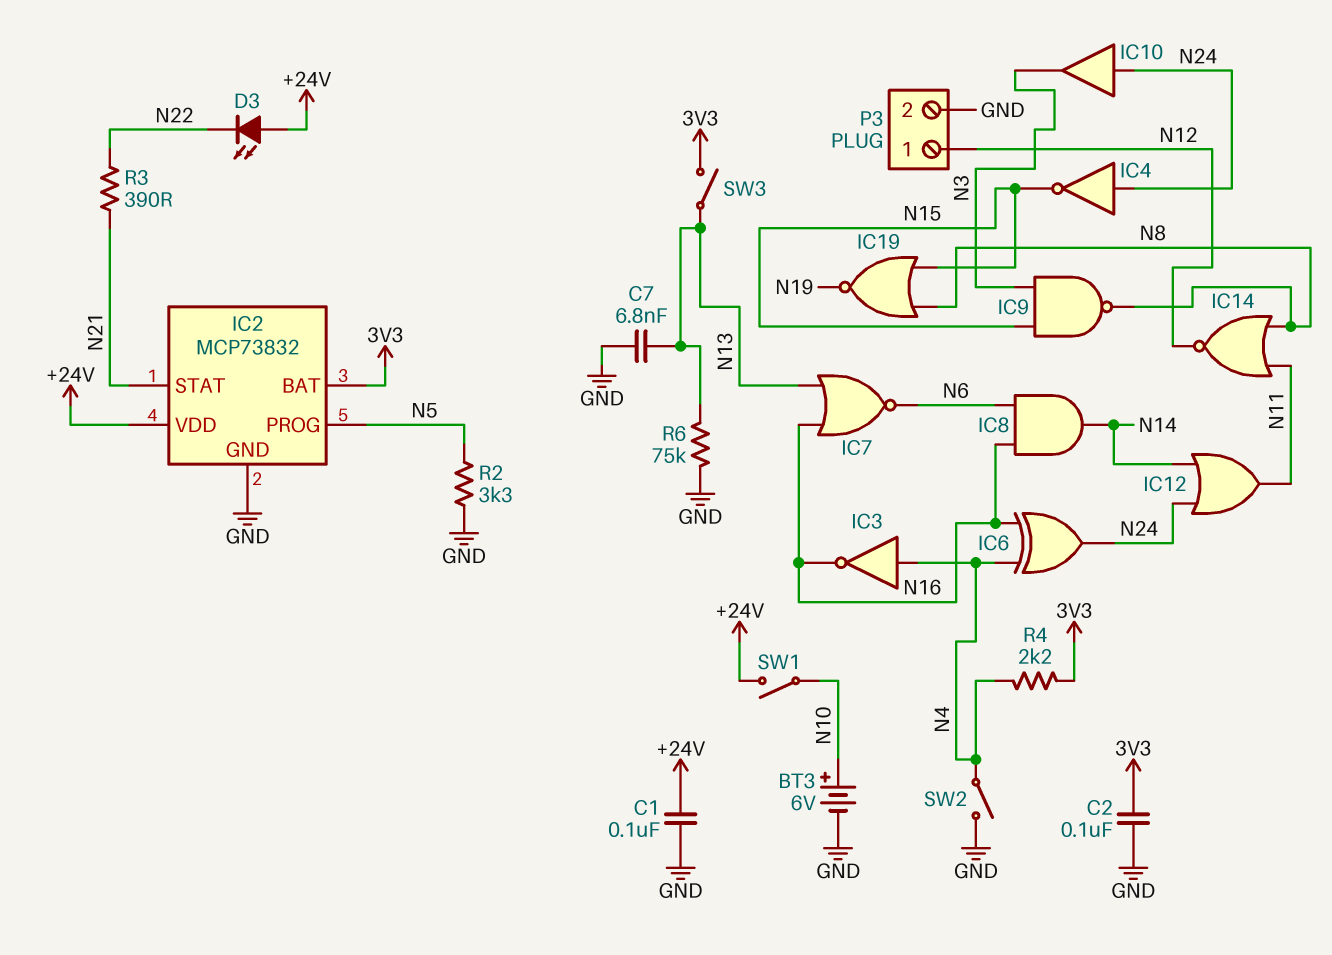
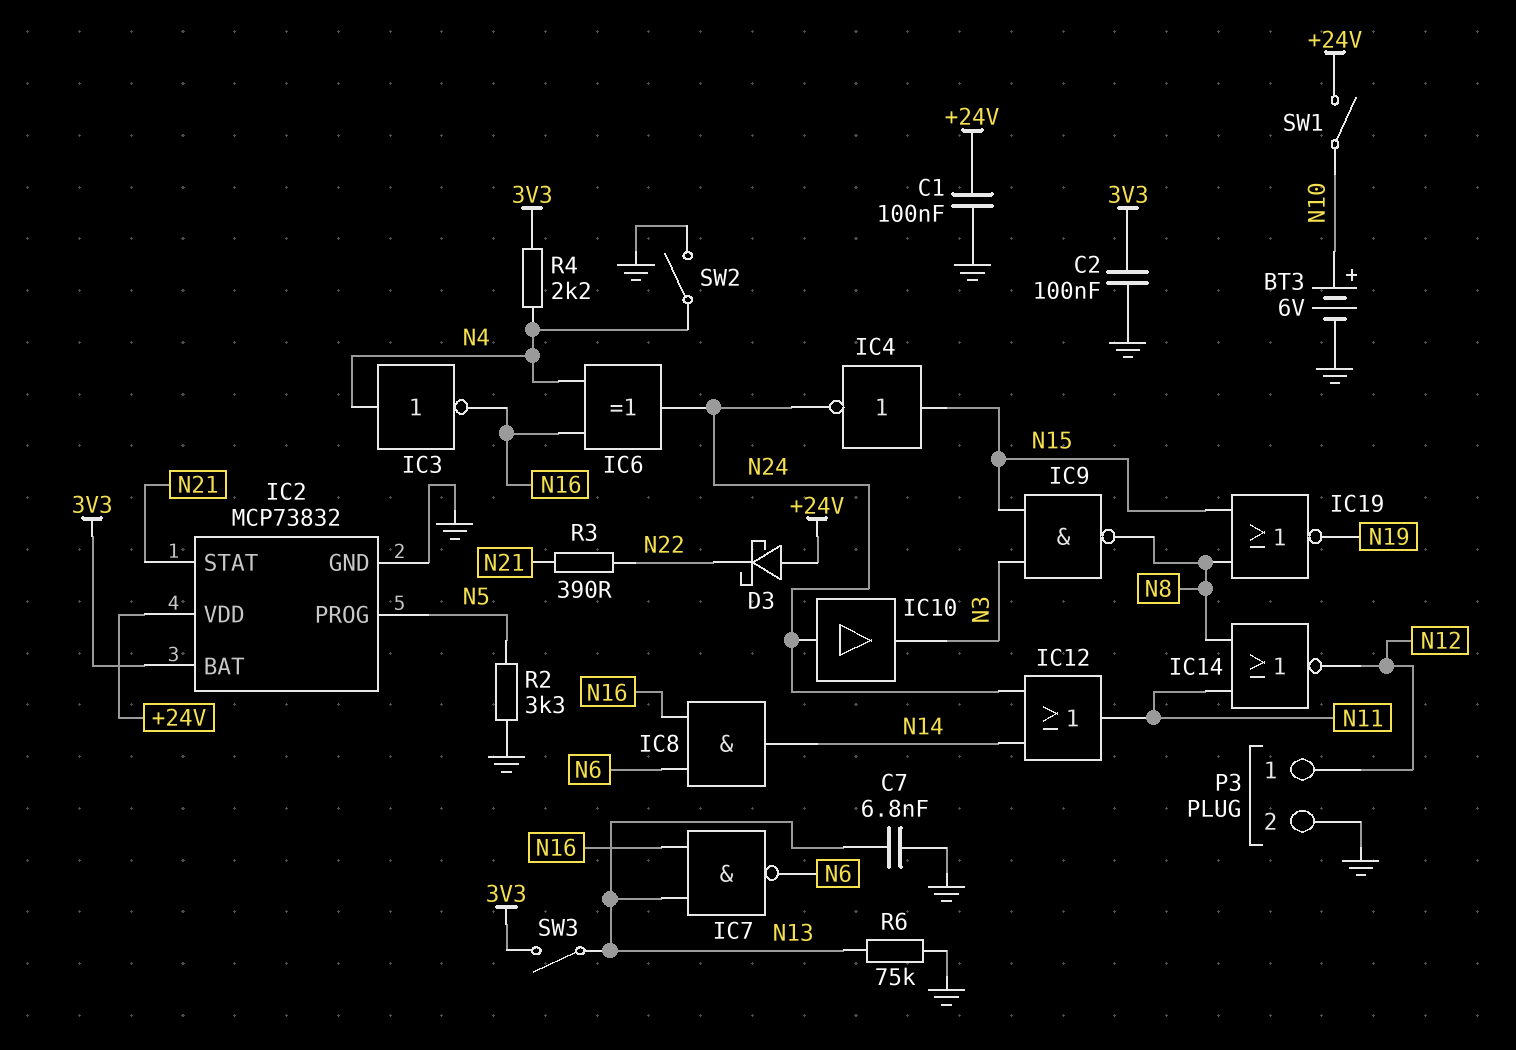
D3: LED (A +24V, K N22) -> schottky (A +24V, K N22)
IC4: NOT (in N24, out N15) -> NOT (in N15, out N24)
IC7: NOR (in N13, in N16, out N6) -> NAND (in N13, in N16, out N6)

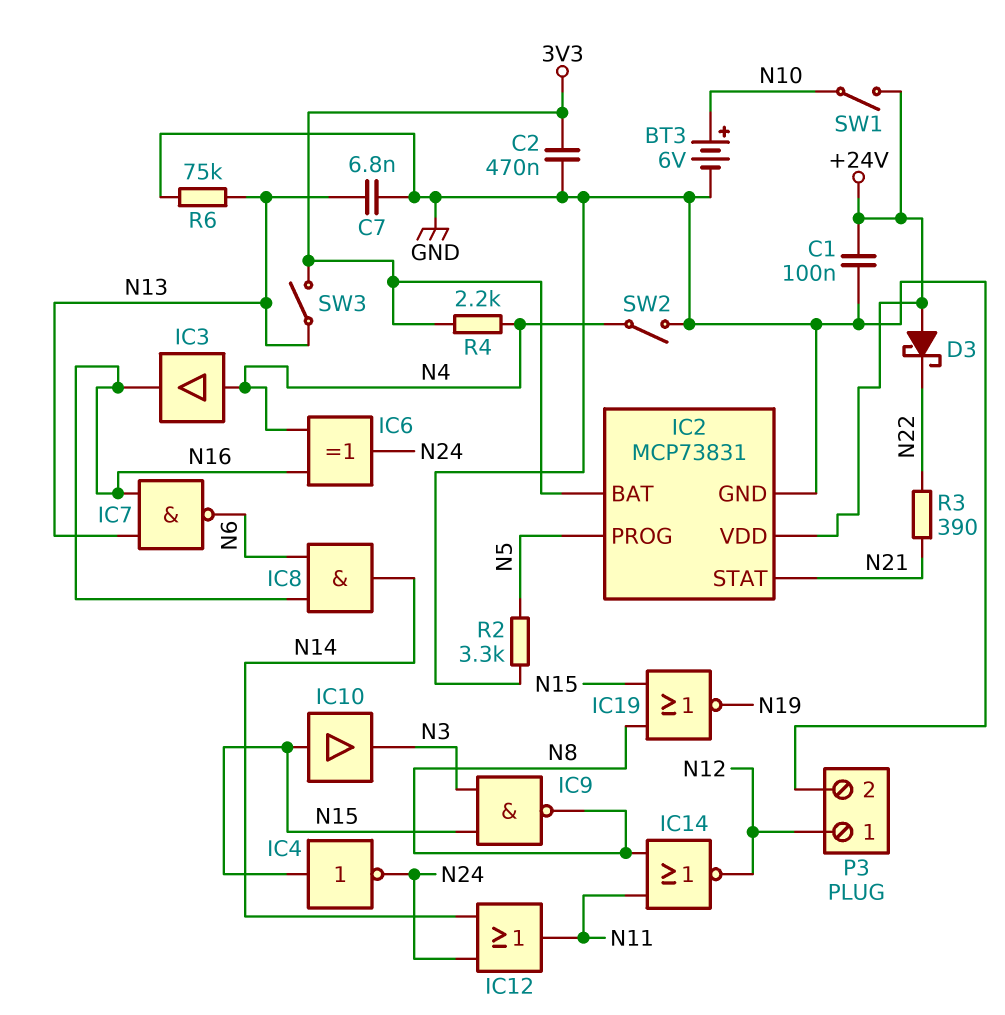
C2: 100nF (3V3, GND) -> 470nF (3V3, GND)
IC2: MCP73832 -> MCP73831
IC3: NOT (in N4, out N16) -> buffer (in N4, out N16)
IC10: buffer (in N24, out N3) -> buffer (in N15, out N3)

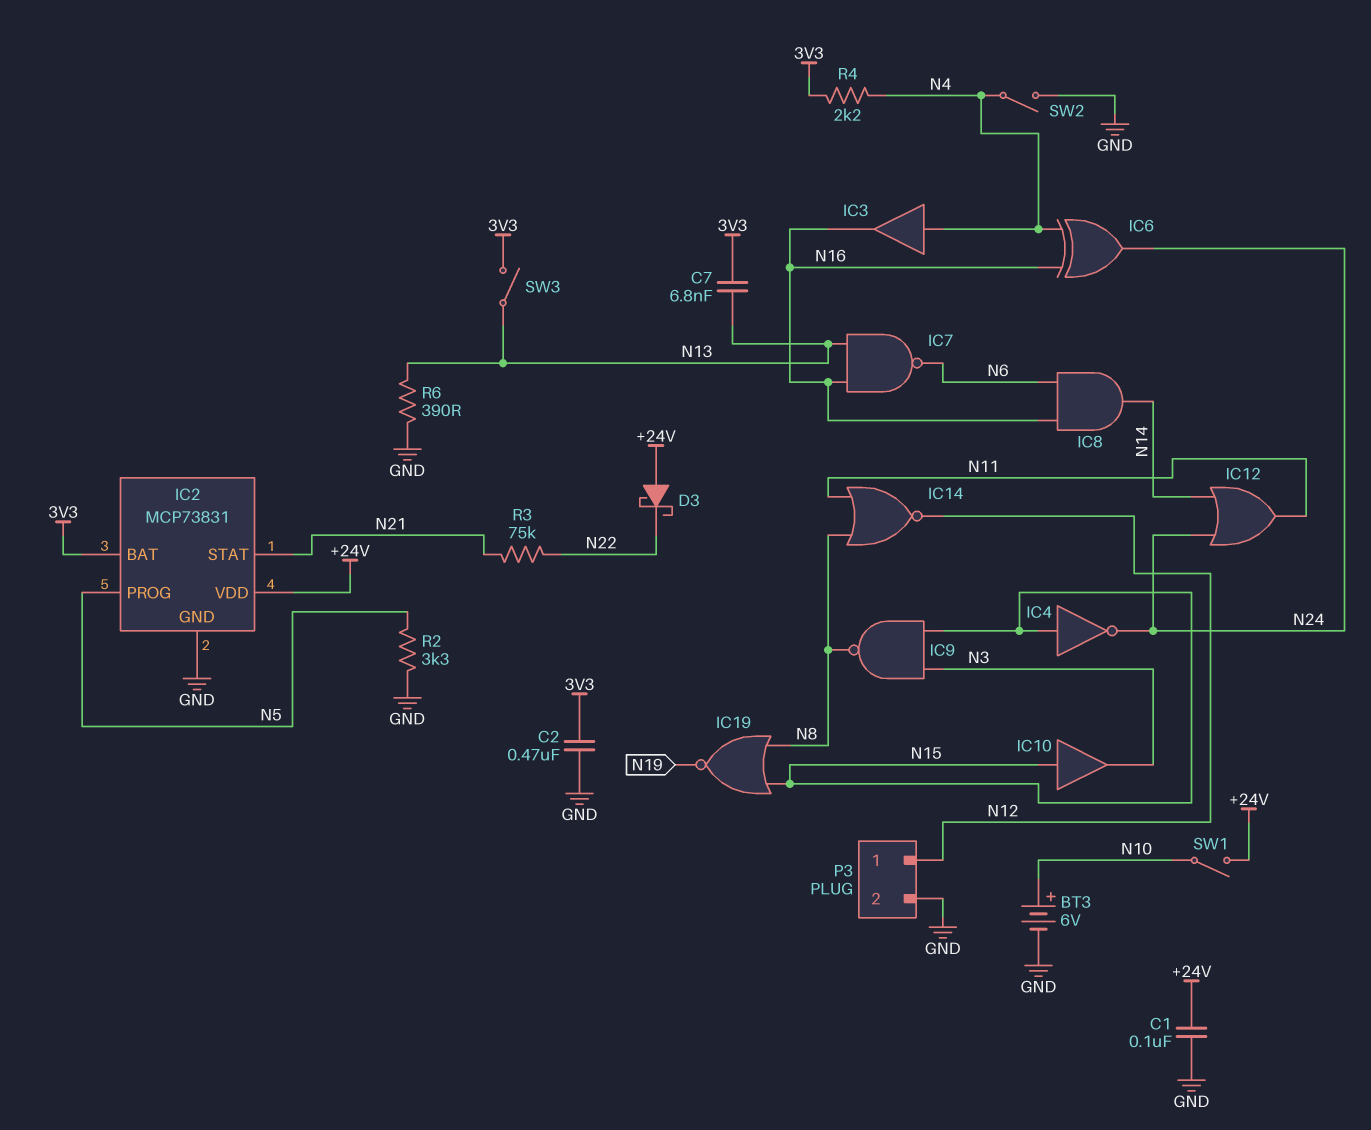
C7: 6.8nF (GND, N13) -> 6.8nF (3V3, N13)
R3: 390 (N21, N22) -> 75k (N21, N22)
R6: 75k (GND, N13) -> 390 (GND, N13)

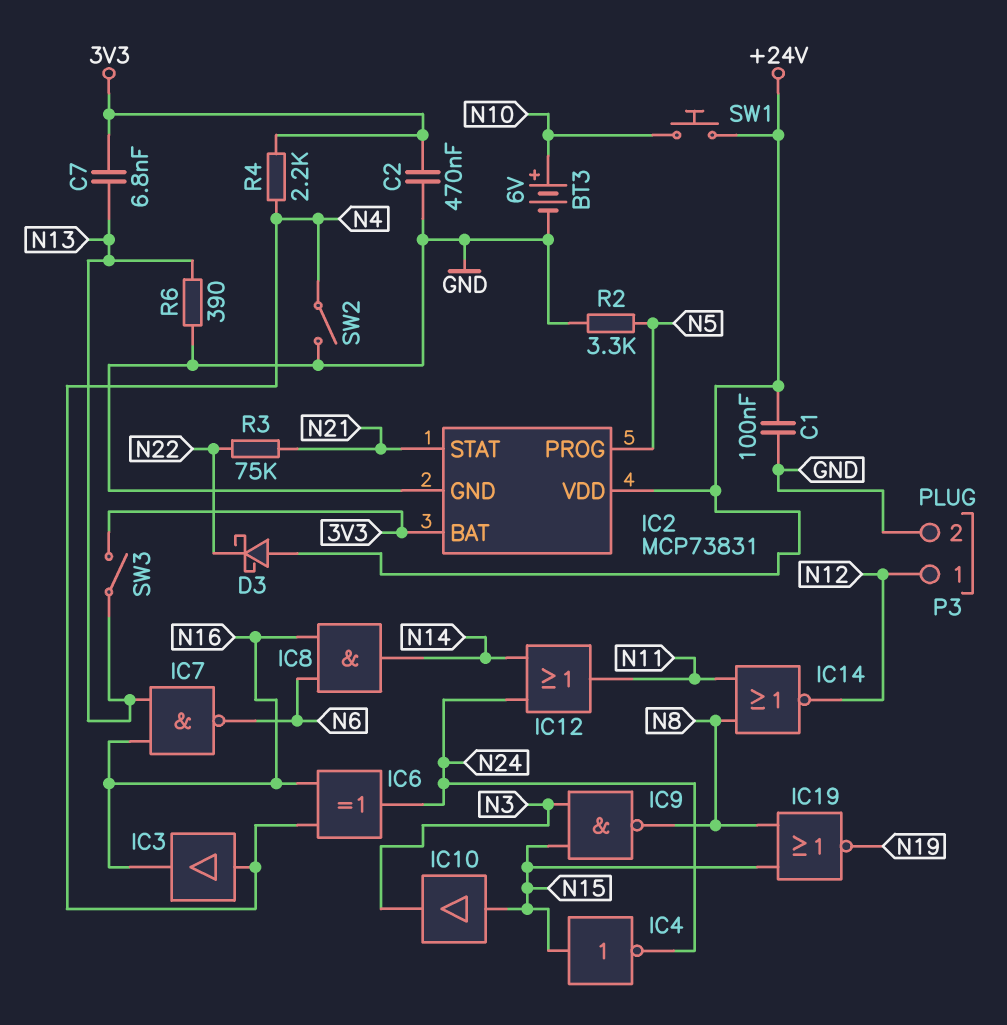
SW1: switch (+24V, N10) -> button (+24V, N10)

